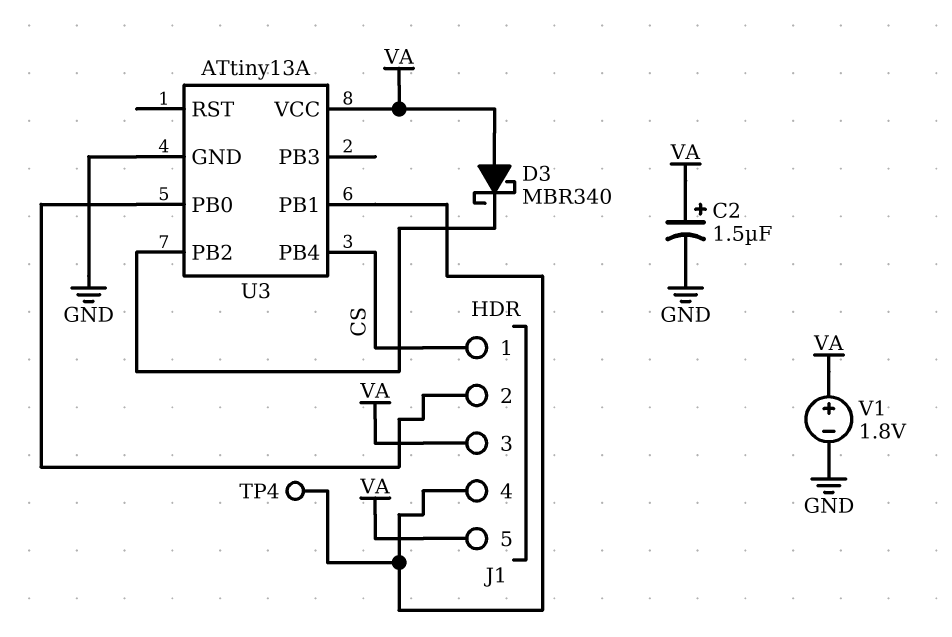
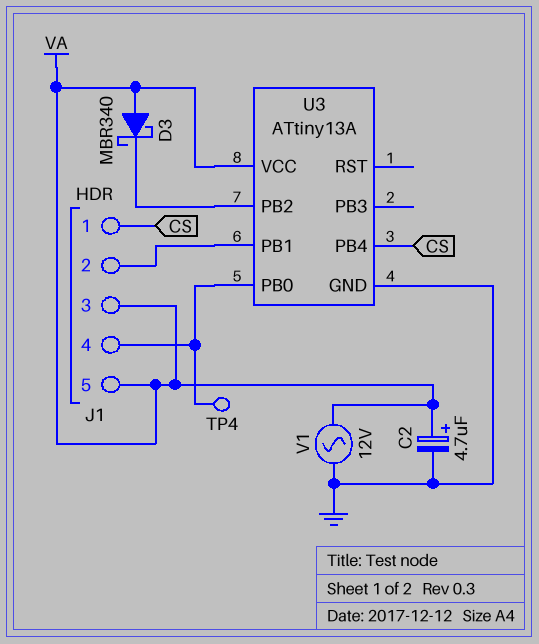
C2: 1.5uF (plus VA, minus GND) -> 4.7uF (plus VA, minus GND)
U3 pin PB0: J1/2 -> J1/4
U3 pin PB1: J1/4 -> J1/2
V1: 1.8V (plus VA, minus GND) -> AC 12V (GND, VA)

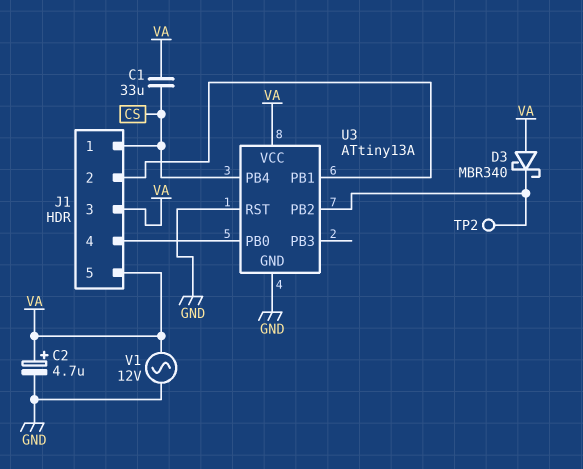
C1: none -> 33uF (CS, VA)
TP2: none -> test point (U3/PB2)
TP4: test point (J1/4) -> none
U3 pin RST: none -> GND

